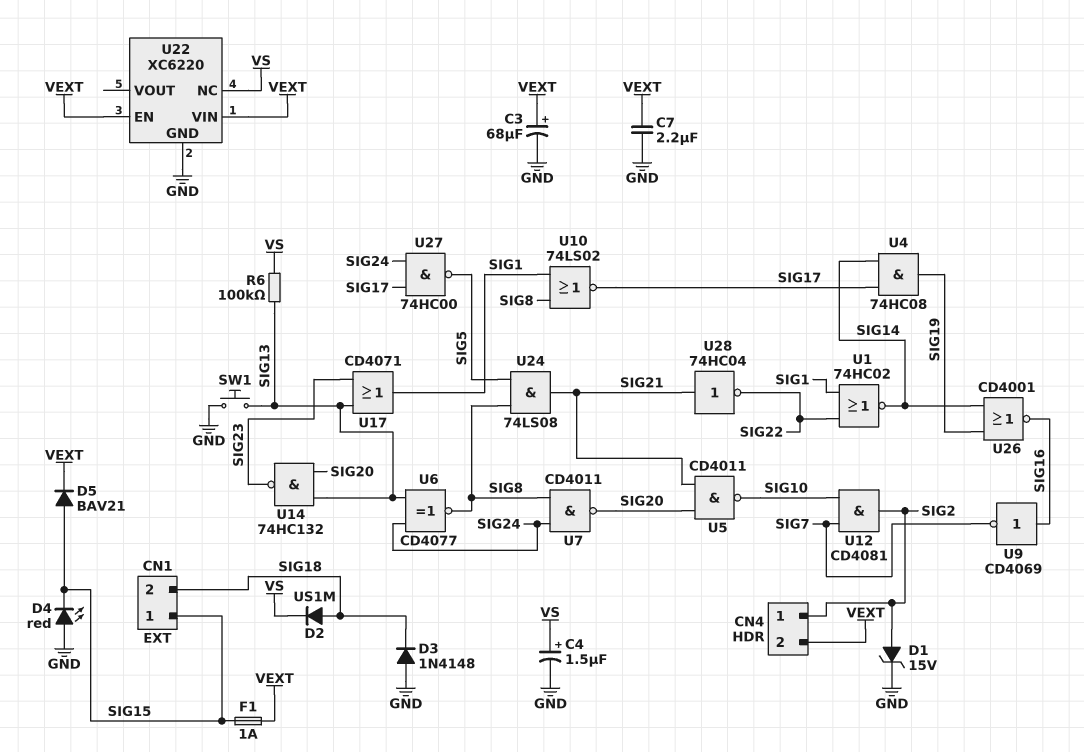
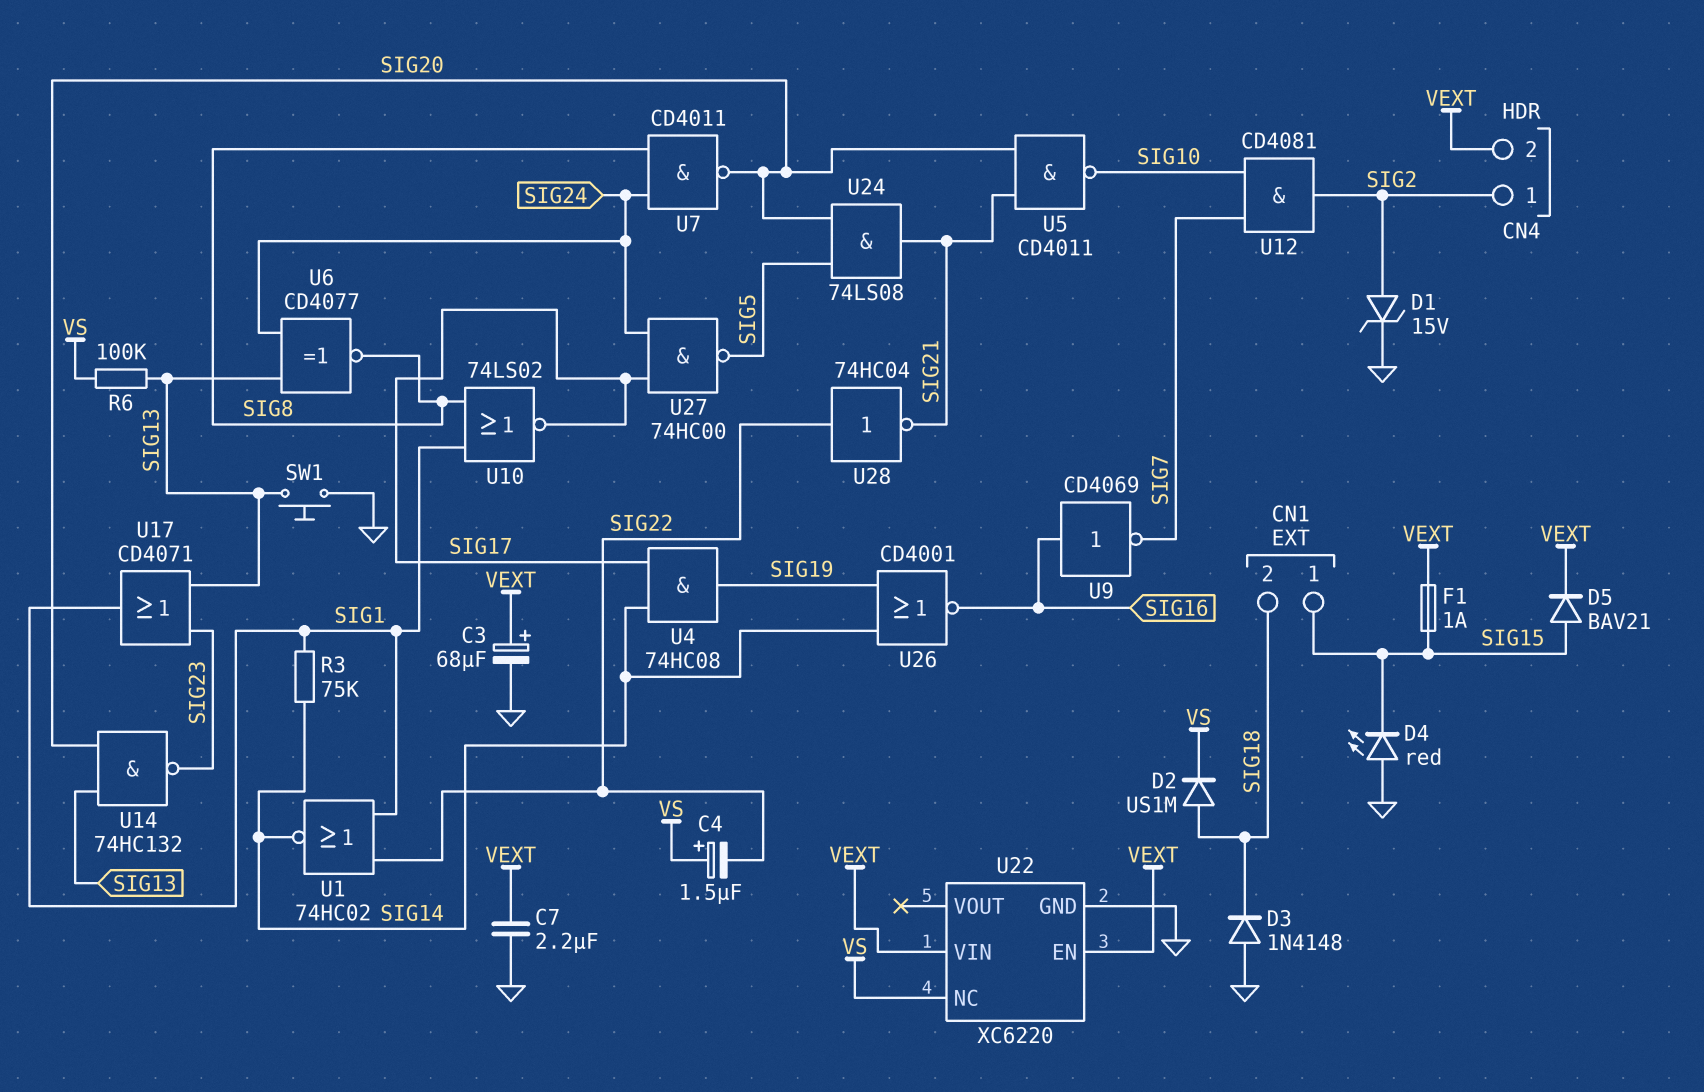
C4: 1.5uF (plus VS, minus GND) -> 1.5uF (plus VS, minus SIG22)
R3: none -> 75k (SIG1, SIG14)
U24: AND 74LS08 (in SIG5, in SIG8, out SIG21) -> AND 74LS08 (in SIG5, in SIG20, out SIG21)
U28: NOT 74HC04 (in SIG21, out SIG22) -> NOT 74HC04 (in SIG22, out SIG21)

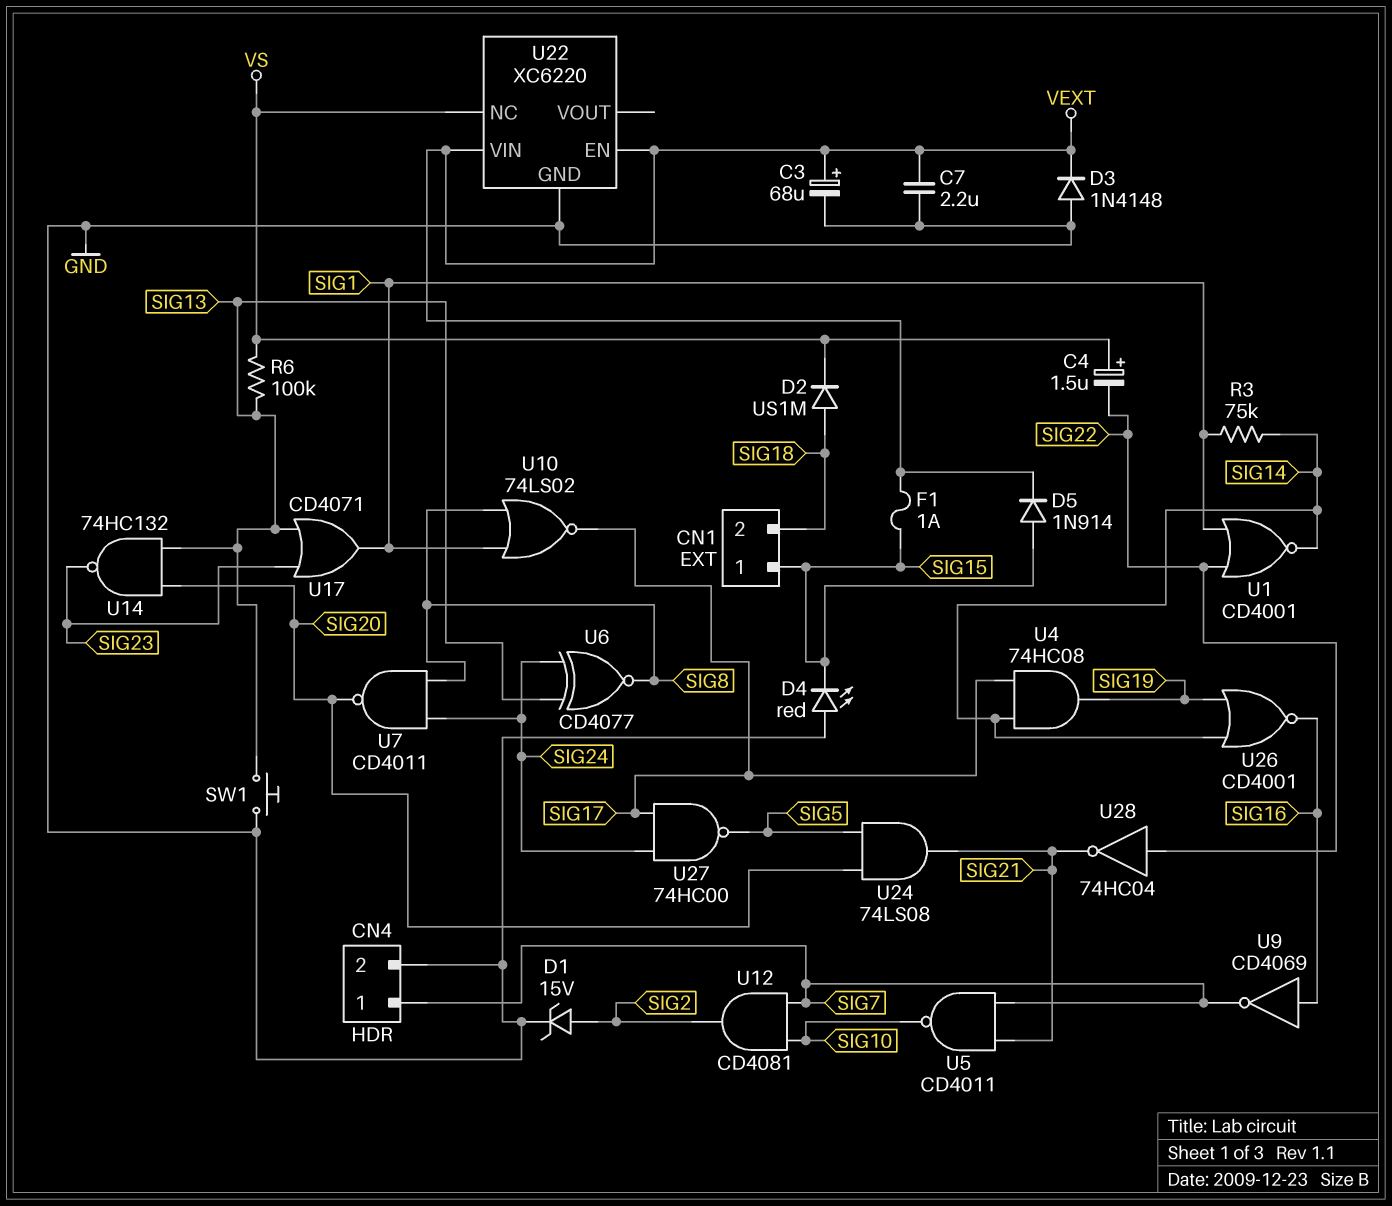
CN4 pin 1: SIG2 -> SIG7
CN4 pin 2: VEXT -> GND
D3: diode 1N4148 (A GND, K SIG18) -> diode 1N4148 (A GND, K VEXT)
D5: diode BAV21 (A SIG15, K VEXT) -> diode 1N914 (A SIG15, K VEXT)
U1: NOR 74HC02 (in SIG1, in SIG22, out SIG14) -> NOR CD4001 (in SIG1, in SIG22, out SIG14)
U5: NAND CD4011 (in SIG20, in SIG21, out SIG10) -> NAND CD4011 (in SIG7, in SIG21, out SIG10)

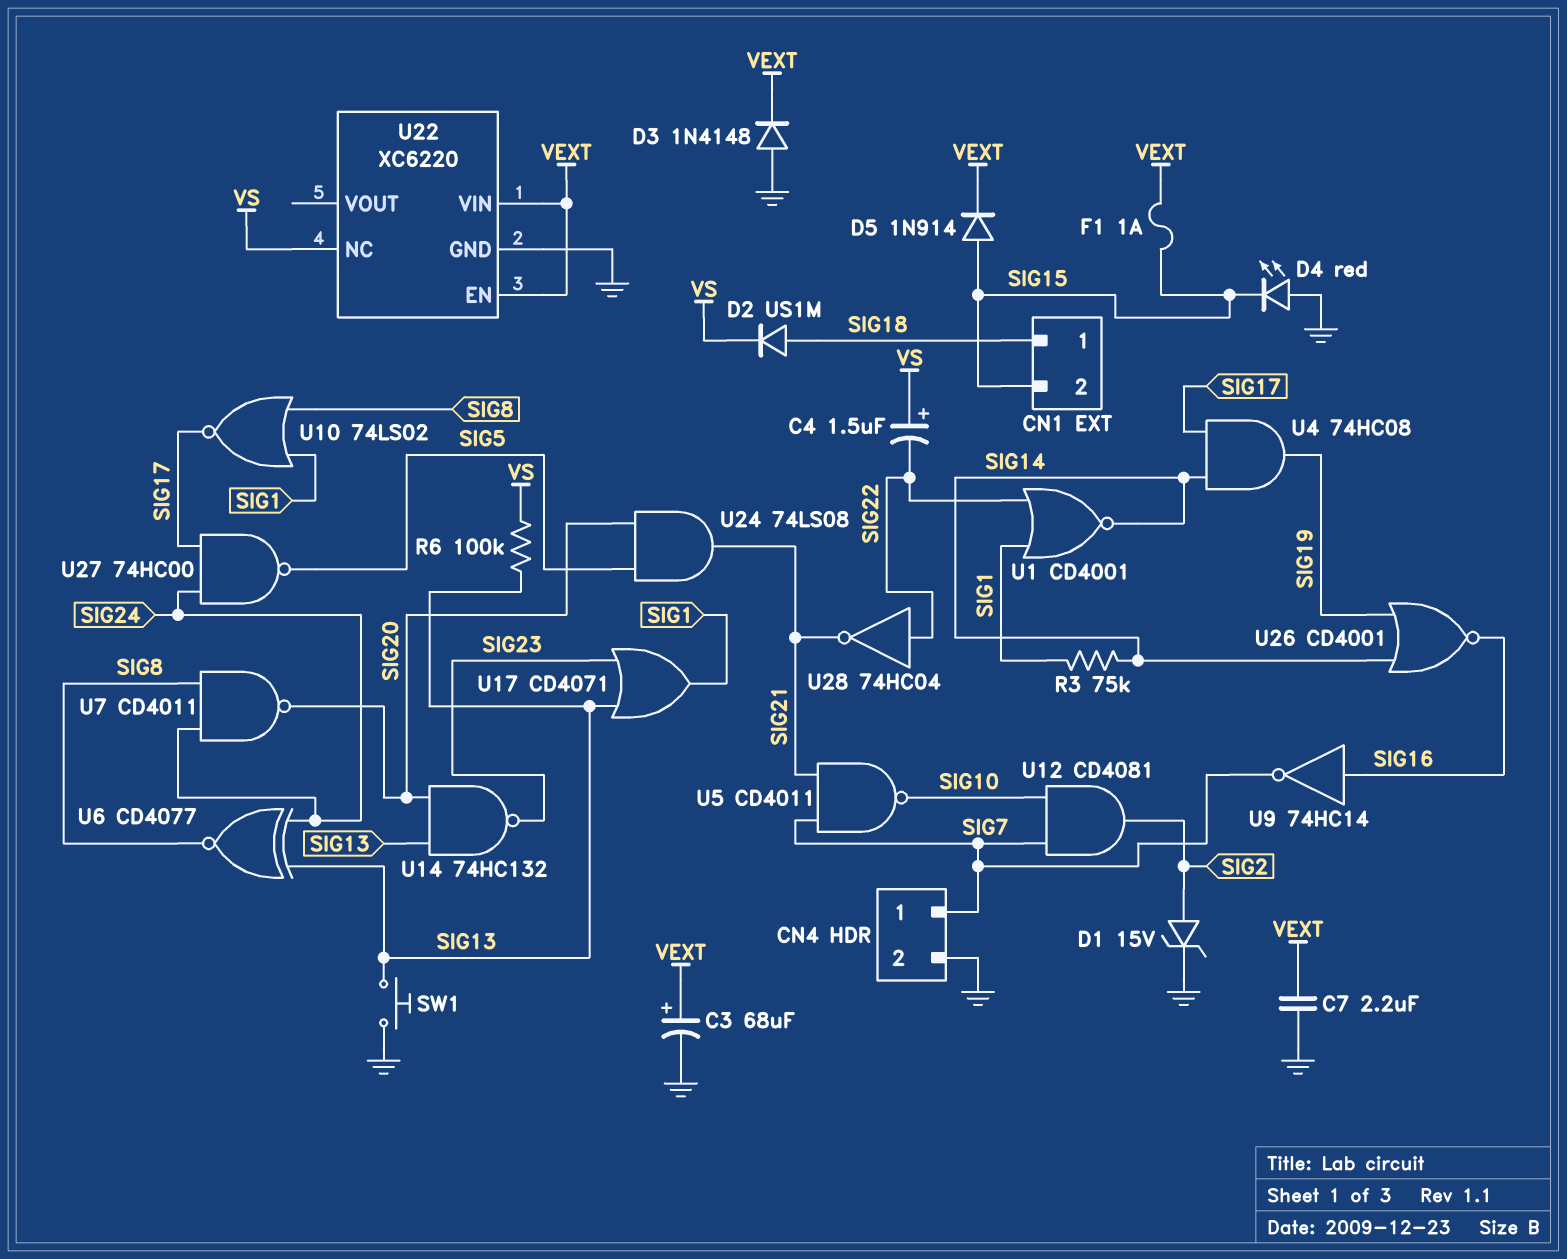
CN1 pin 1: SIG15 -> SIG18
CN1 pin 2: SIG18 -> SIG15
U9: NOT CD4069 (in SIG16, out SIG7) -> NOT 74HC14 (in SIG16, out SIG7)

